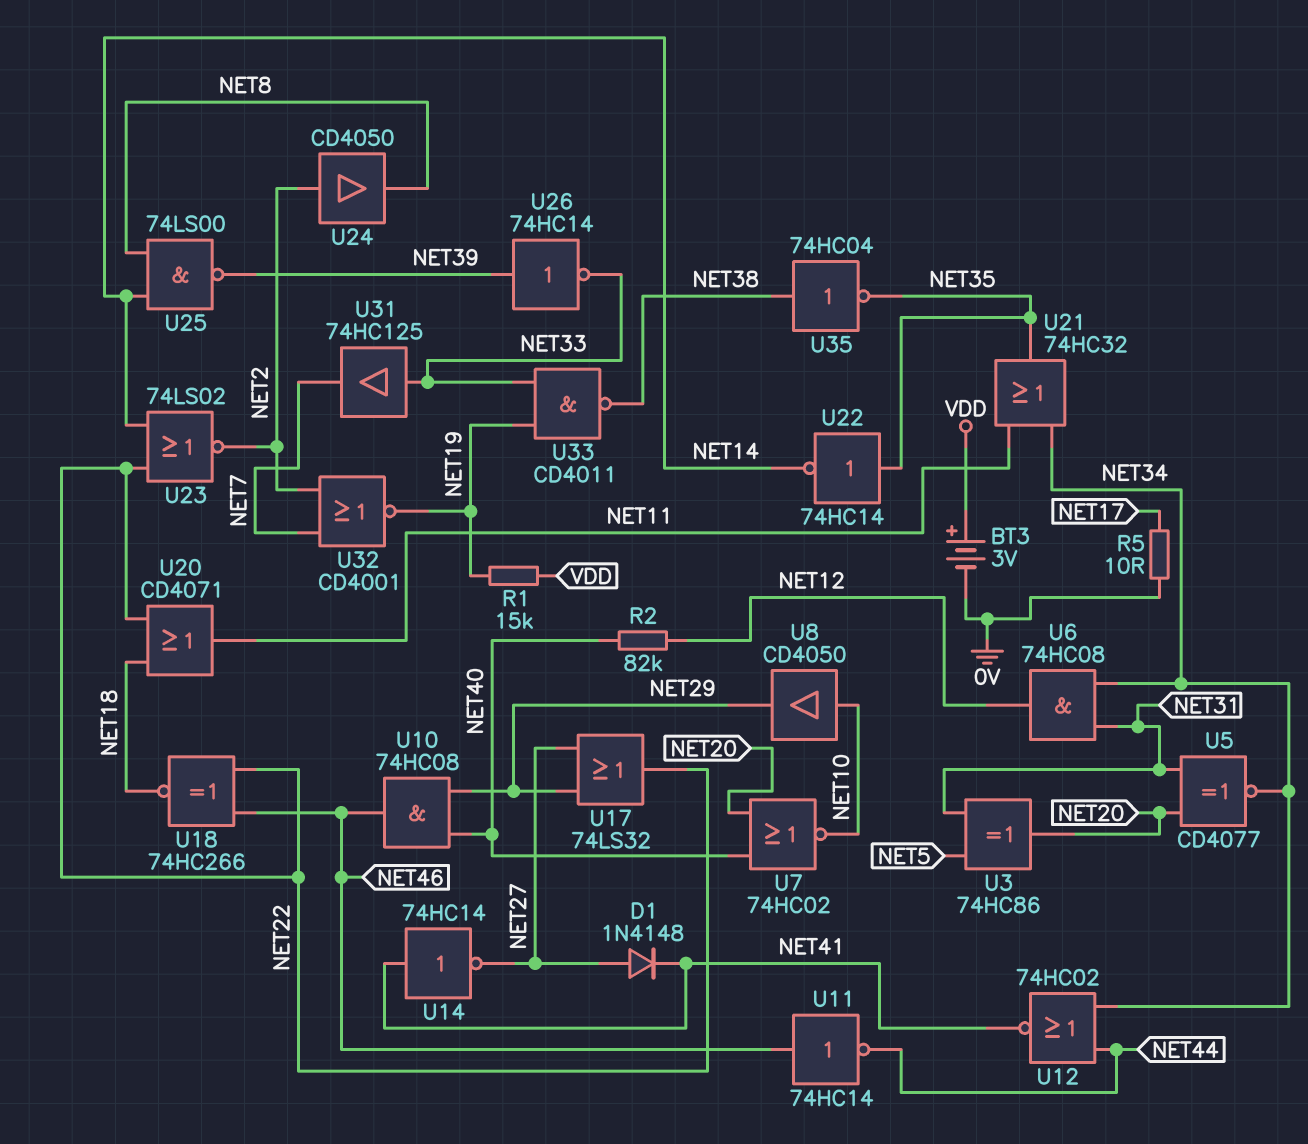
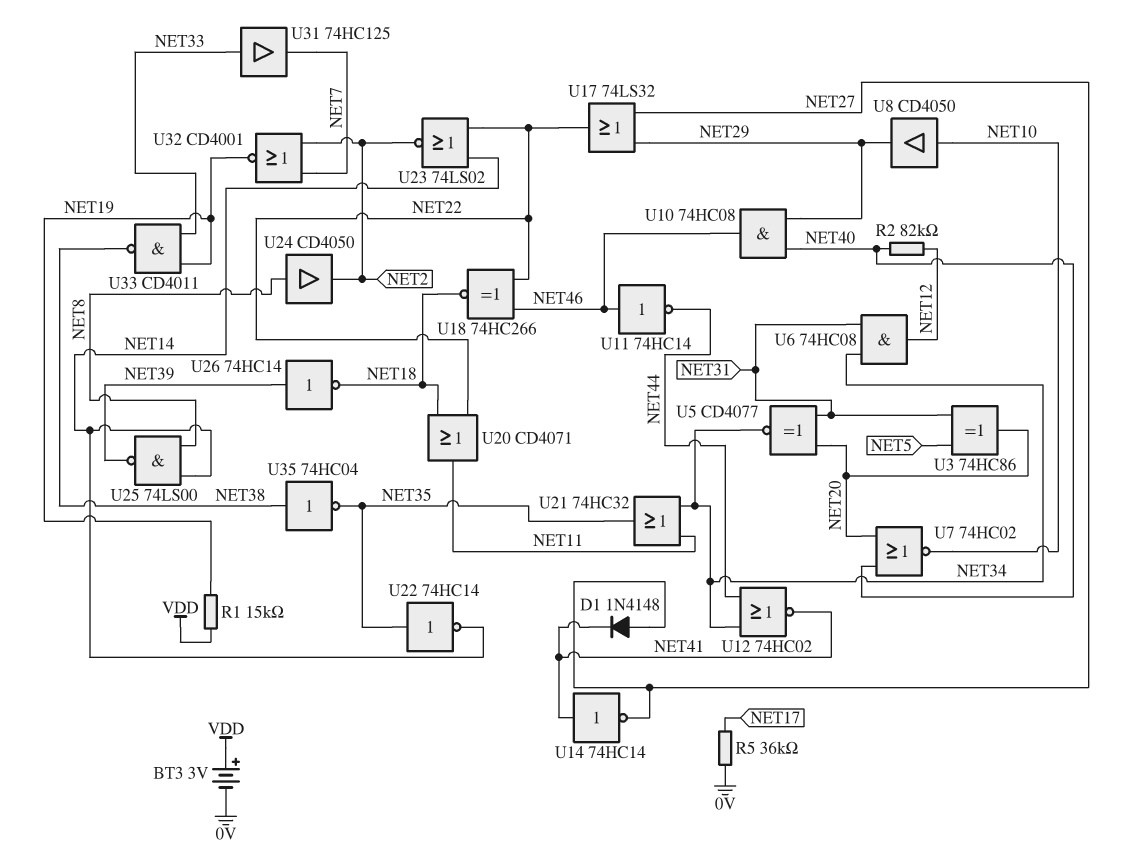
R5: 10 (0V, NET17) -> 36k (0V, NET17)
U24: buffer CD4050 (in NET2, out NET8) -> buffer CD4050 (in NET8, out NET2)
U26: NOT 74HC14 (in NET39, out NET33) -> NOT 74HC14 (in NET39, out NET18)

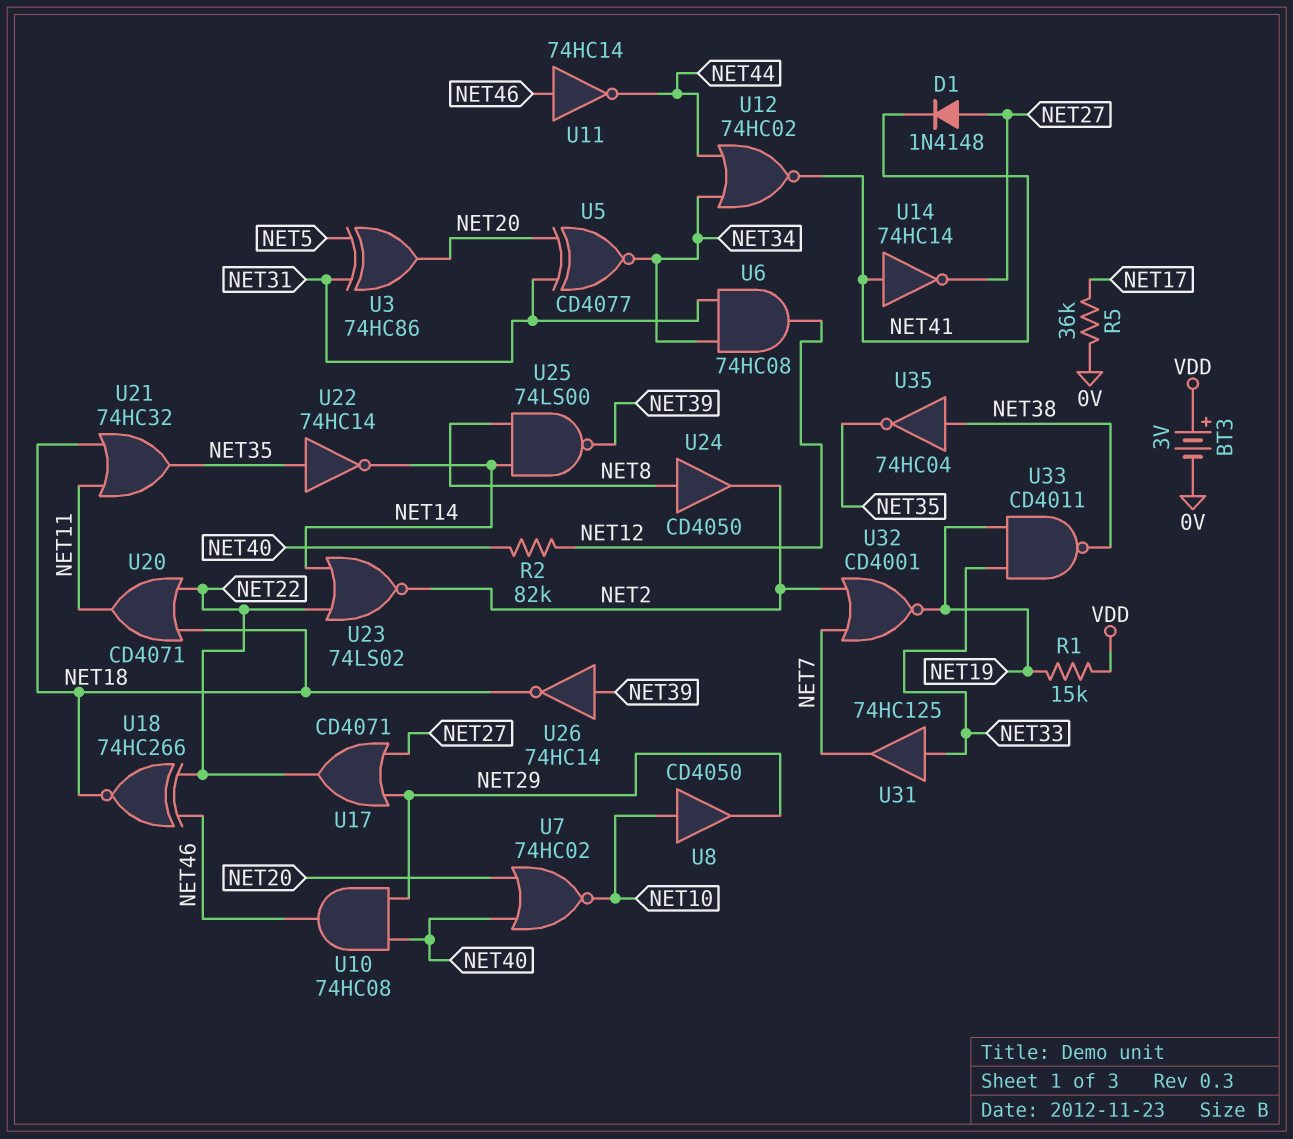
U17: OR 74LS32 (in NET27, in NET29, out NET22) -> OR CD4071 (in NET27, in NET29, out NET22)
U21: OR 74HC32 (in NET11, in NET34, out NET35) -> OR 74HC32 (in NET11, in NET18, out NET35)

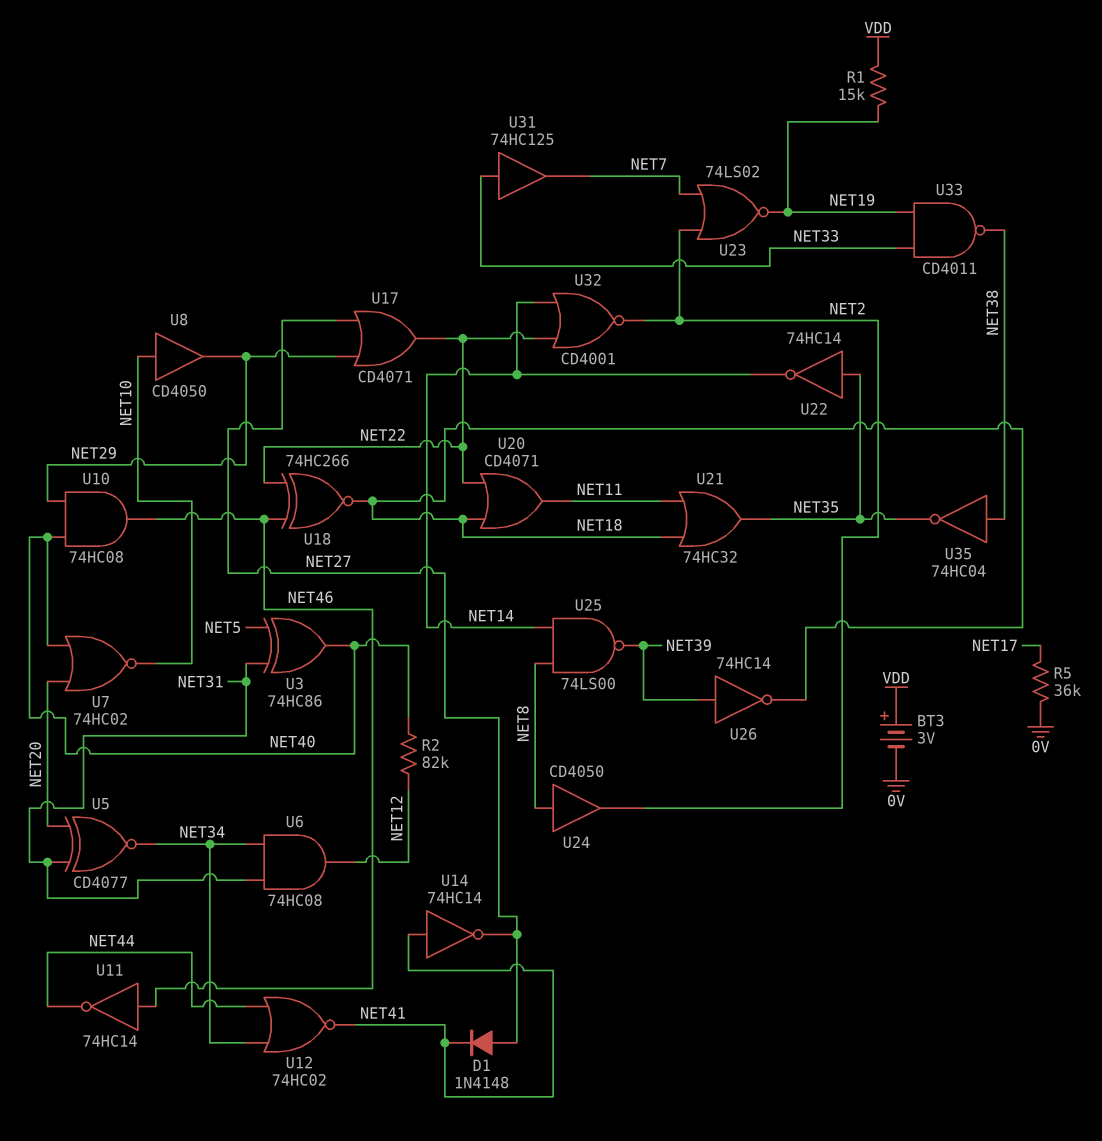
U3: XOR 74HC86 (in NET5, in NET31, out NET20) -> XOR 74HC86 (in NET5, in NET31, out NET40)
U23: NOR 74LS02 (in NET14, in NET22, out NET2) -> NOR 74LS02 (in NET2, in NET7, out NET19)
U32: NOR CD4001 (in NET2, in NET7, out NET19) -> NOR CD4001 (in NET14, in NET22, out NET2)

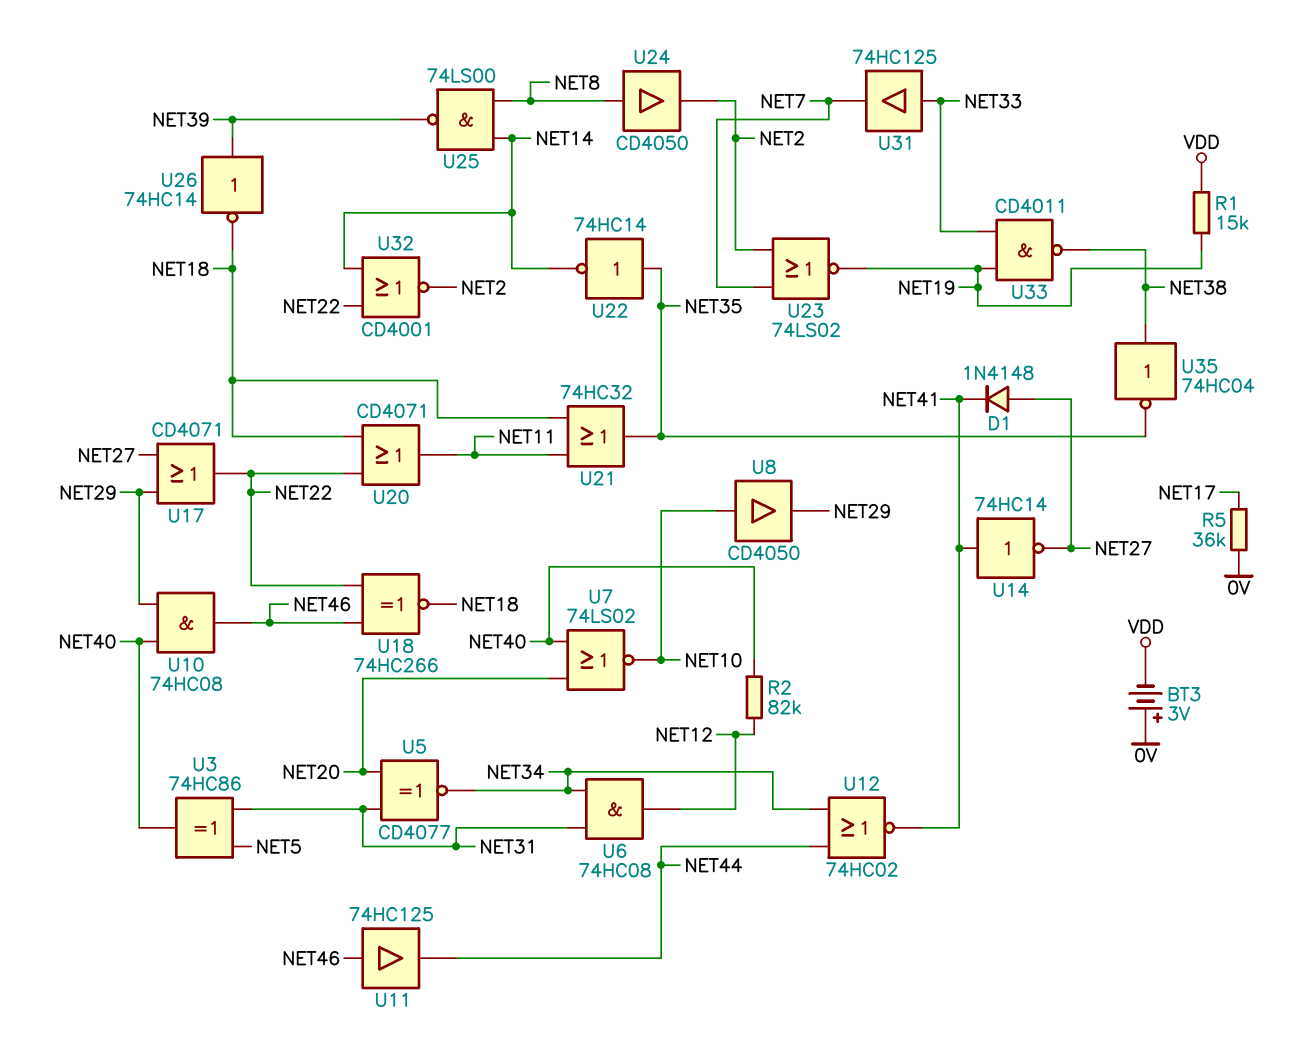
BT3: 3V (plus VDD, minus 0V) -> 3V (plus 0V, minus VDD)
U7: NOR 74HC02 (in NET20, in NET40, out NET10) -> NOR 74LS02 (in NET20, in NET40, out NET10)
U11: NOT 74HC14 (in NET46, out NET44) -> buffer 74HC125 (in NET46, out NET44)

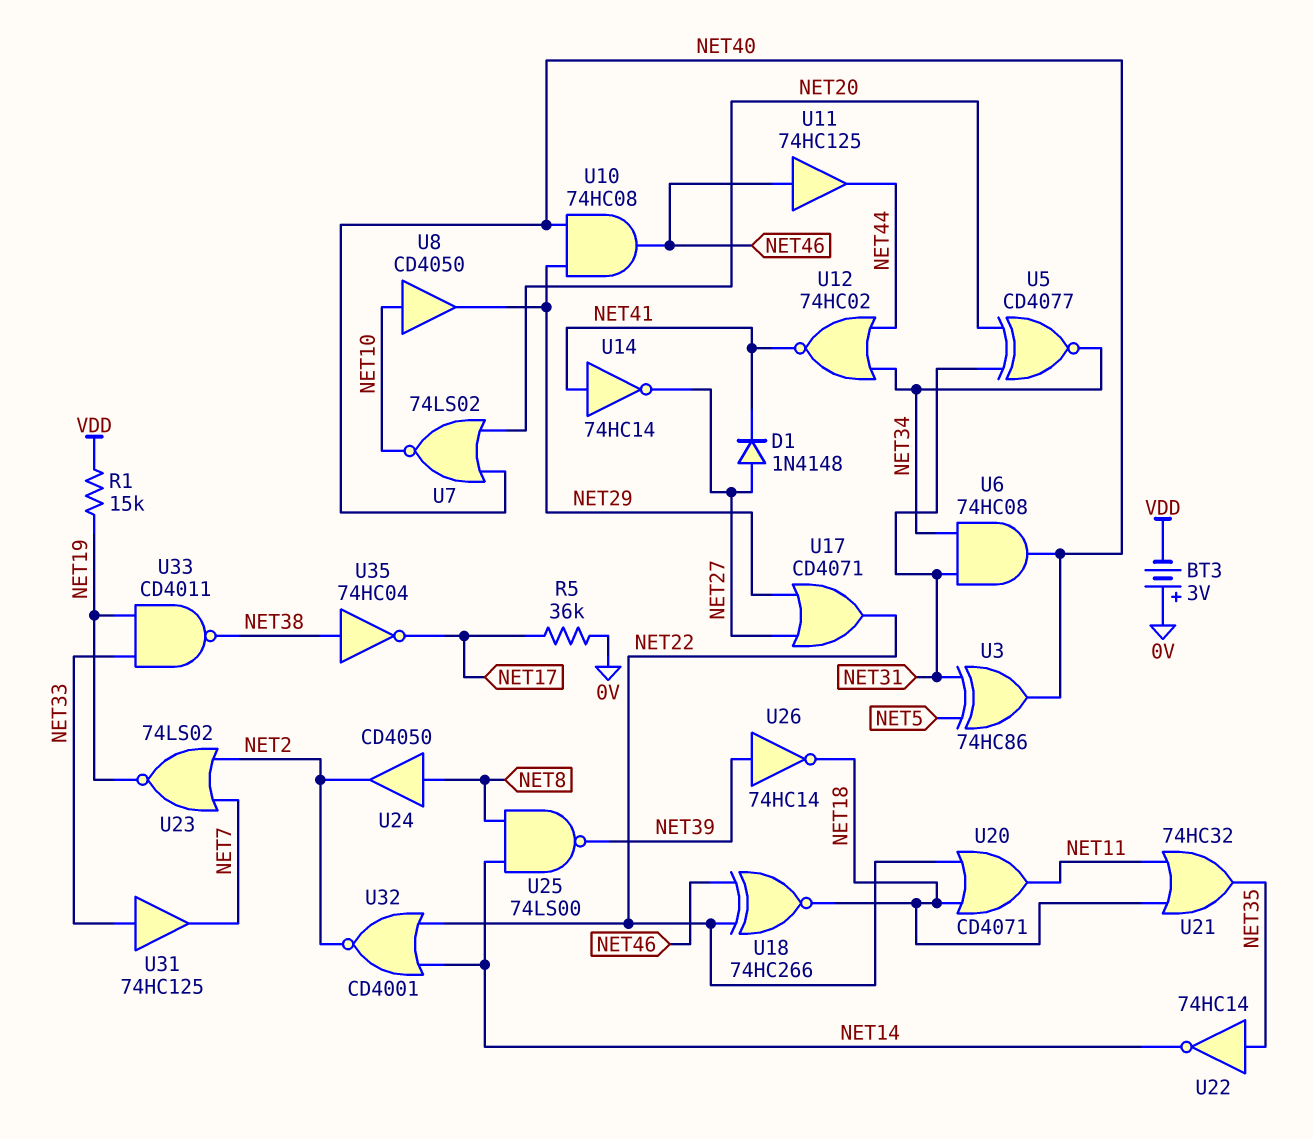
R2: 82k (NET12, NET40) -> none
U6: AND 74HC08 (in NET31, in NET34, out NET12) -> AND 74HC08 (in NET31, in NET34, out NET40)
U35: NOT 74HC04 (in NET38, out NET35) -> NOT 74HC04 (in NET38, out NET17)

